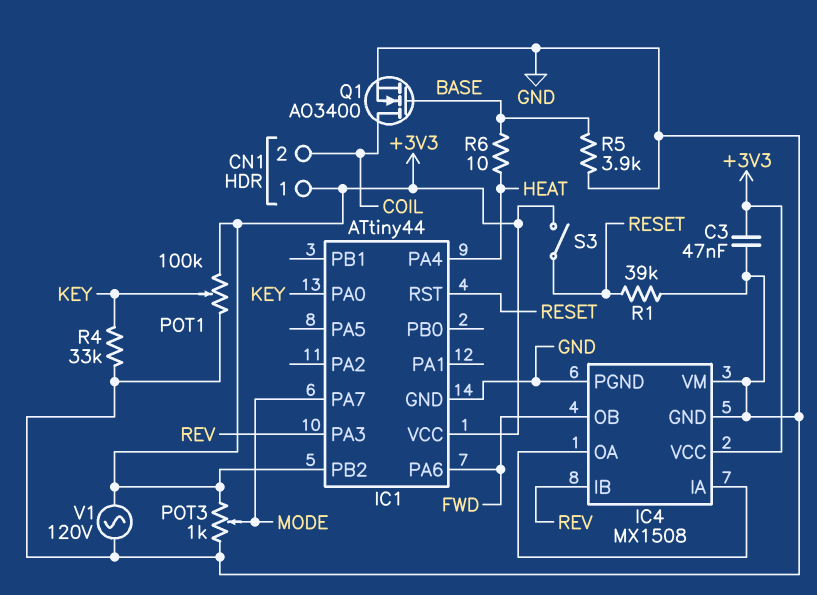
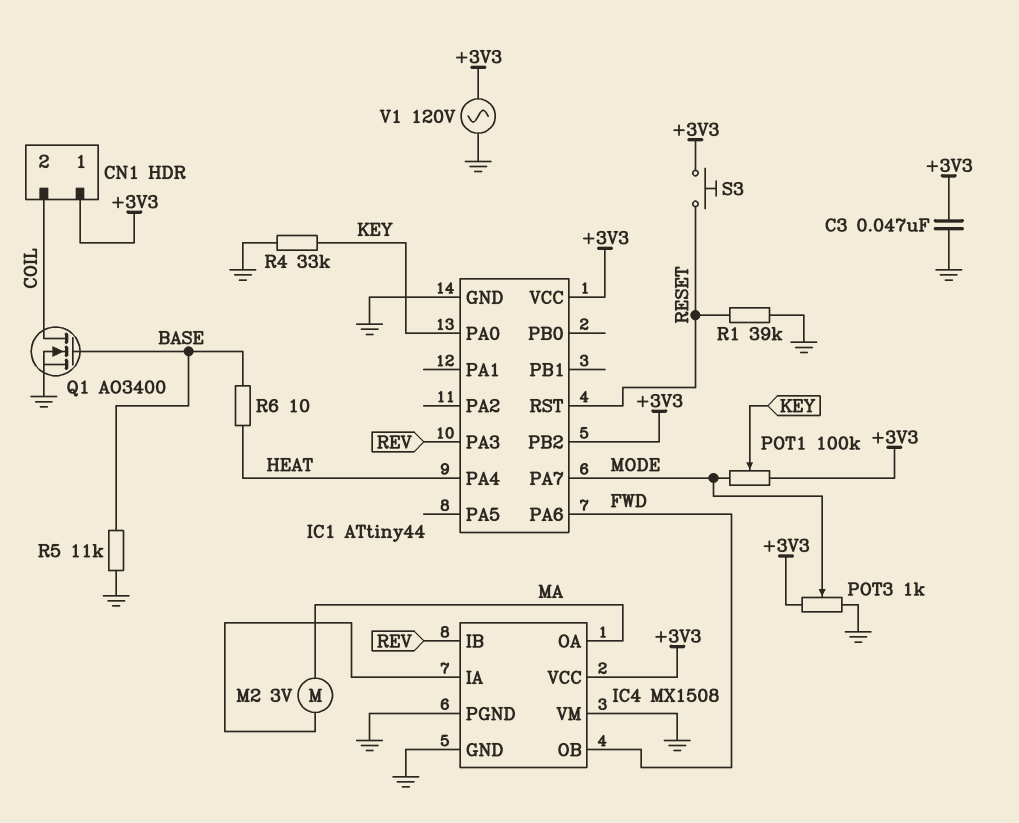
IC4 pin OA: IC4/IA -> MA
M2: none -> motor 3V (IC4/IA, MA)
POT1: 100k (+3V3, GND, wiper KEY) -> 100k (+3V3, MODE, wiper KEY)
R5: 3.9k (BASE, GND) -> 11k (BASE, GND)
S3: switch (+3V3, RESET) -> button (+3V3, RESET)

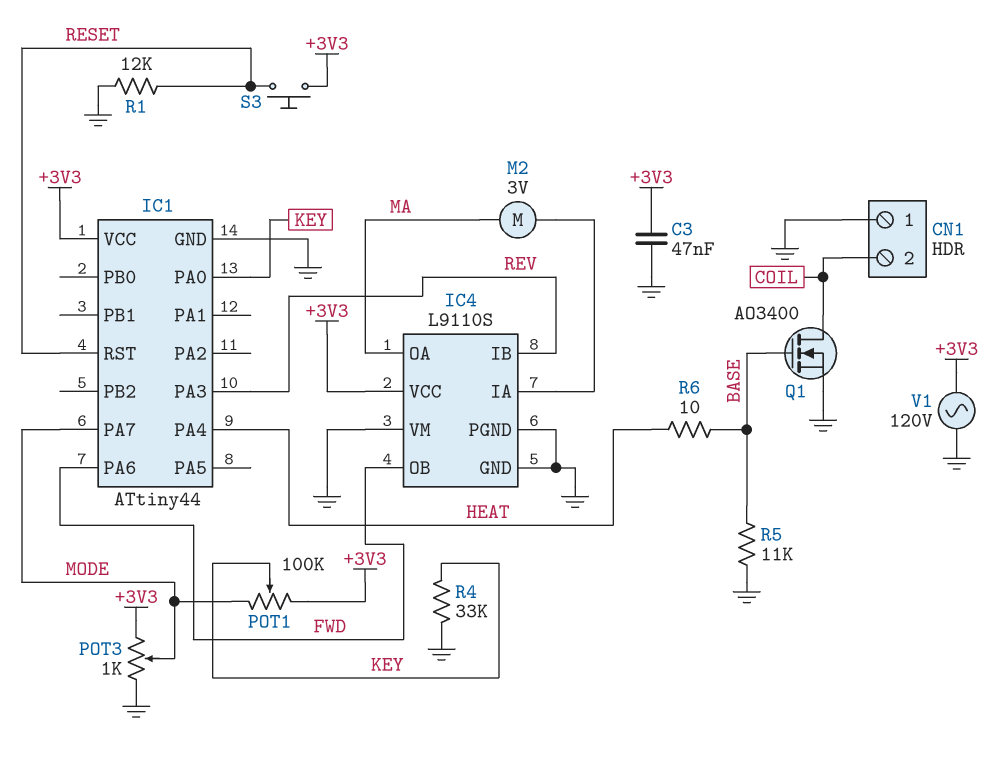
CN1 pin 1: +3V3 -> GND
IC1 pin PB2: +3V3 -> none
IC4: MX1508 -> L9110S
R1: 39k (GND, RESET) -> 12k (GND, RESET)

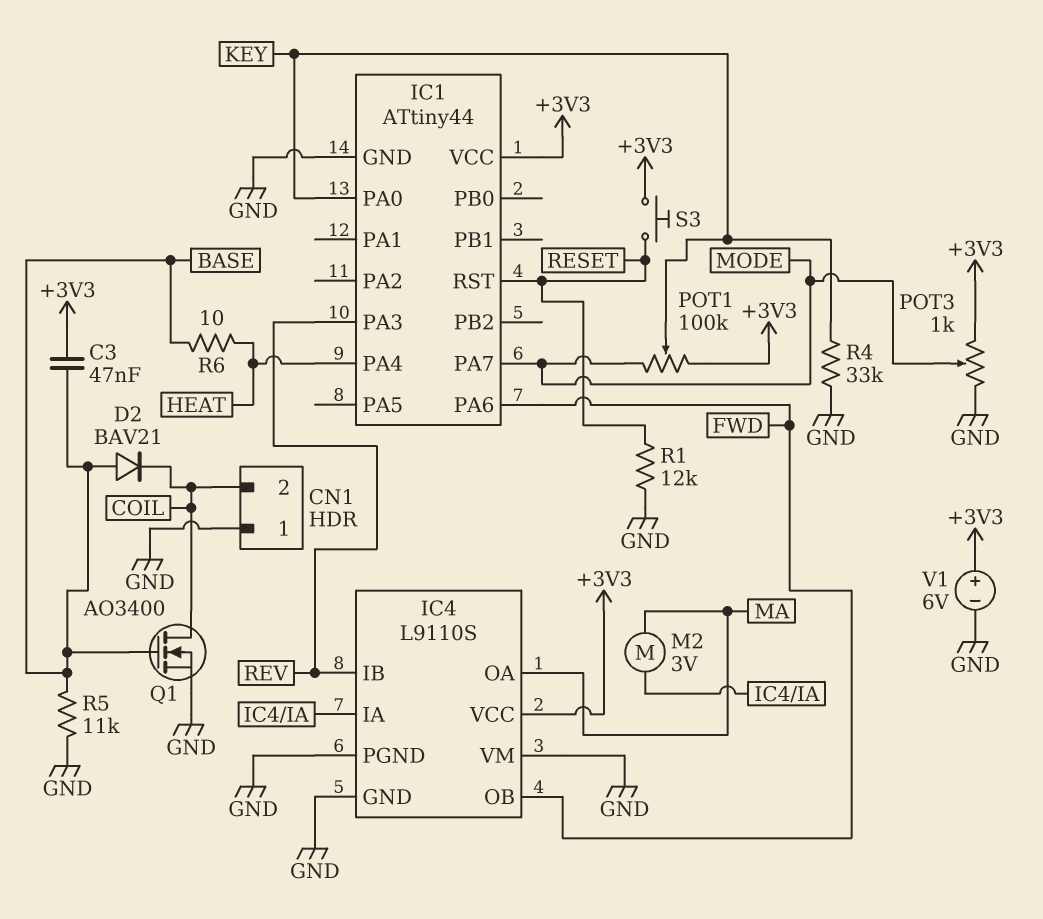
C3: 47nF (+3V3, GND) -> 47nF (+3V3, BASE)
D2: none -> diode BAV21 (A BASE, K COIL)
V1: AC 120V (+3V3, GND) -> 6V (plus +3V3, minus GND)

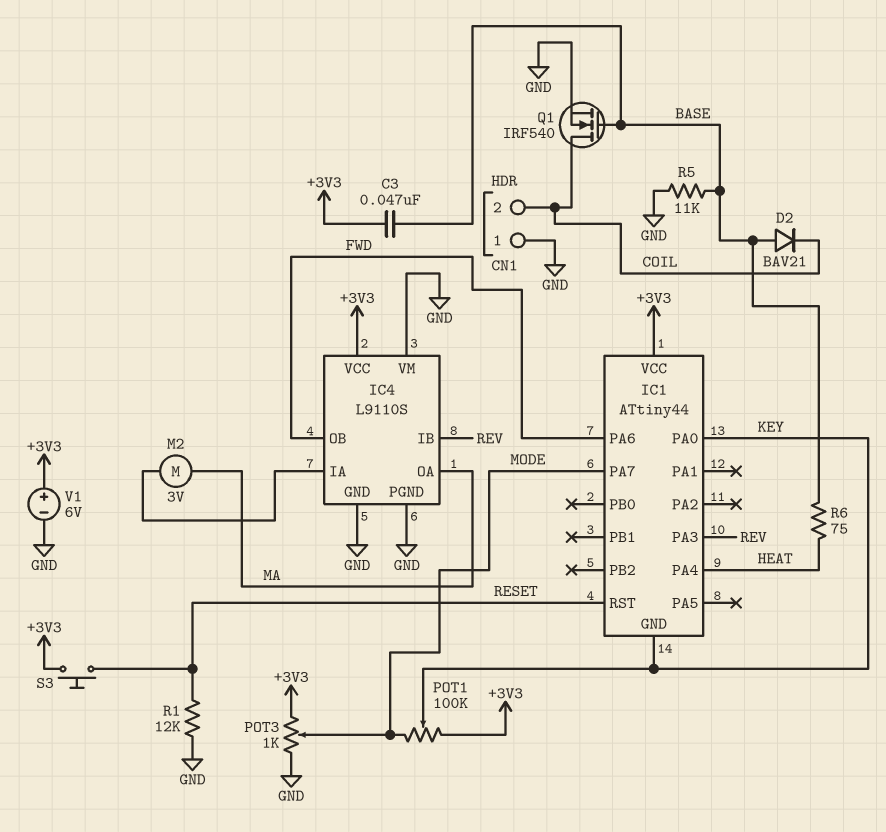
IC1 pin GND: GND -> KEY
Q1: NMOS AO3400 (G BASE, D COIL, S GND) -> NMOS IRF540 (G BASE, D COIL, S GND)
R4: 33k (GND, KEY) -> none
R6: 10 (BASE, HEAT) -> 75 (BASE, HEAT)

